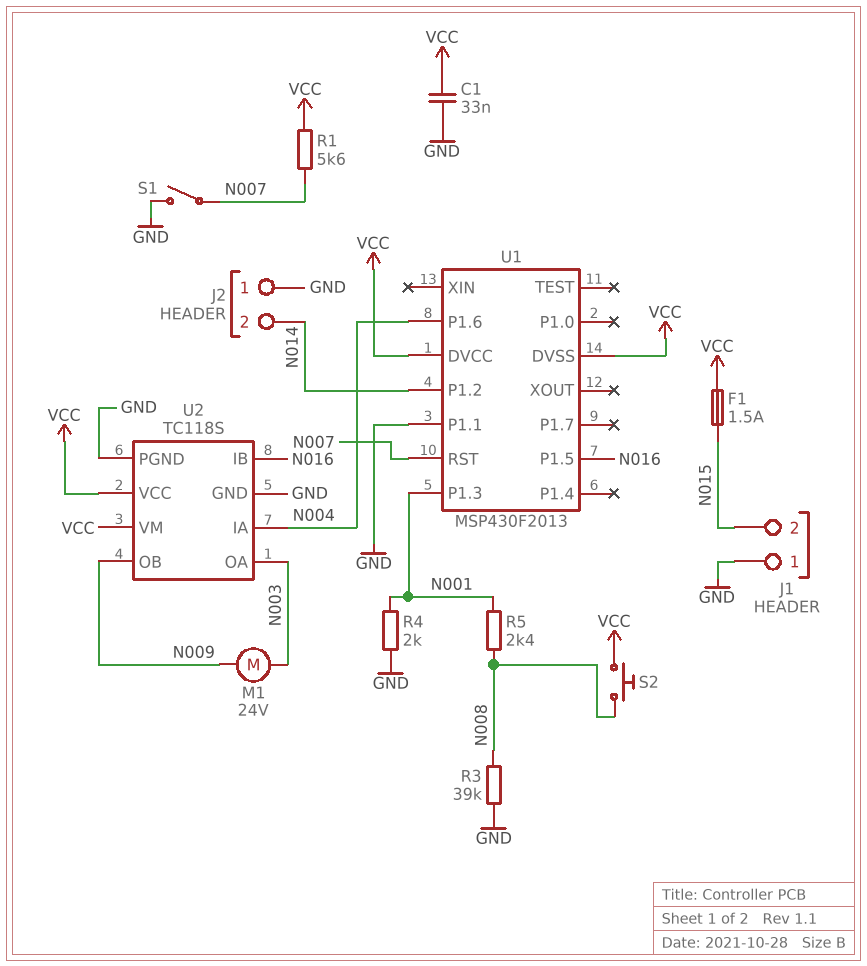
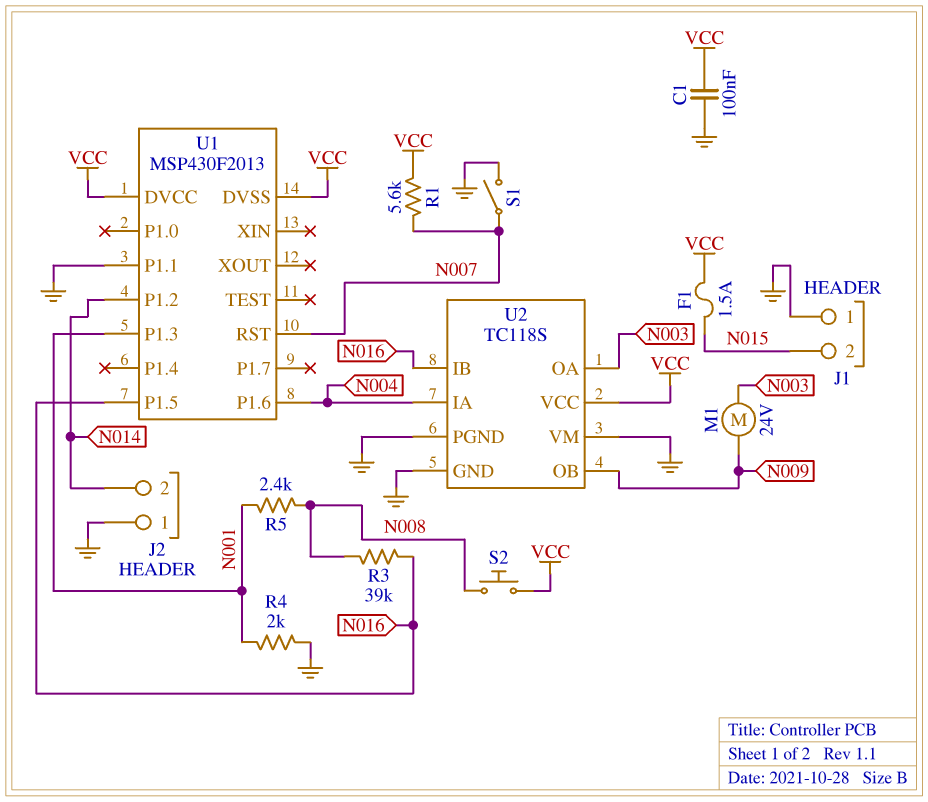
C1: 33nF (GND, VCC) -> 100nF (GND, VCC)
R3: 39k (GND, N008) -> 39k (N008, N016)
U2 pin VM: VCC -> GND

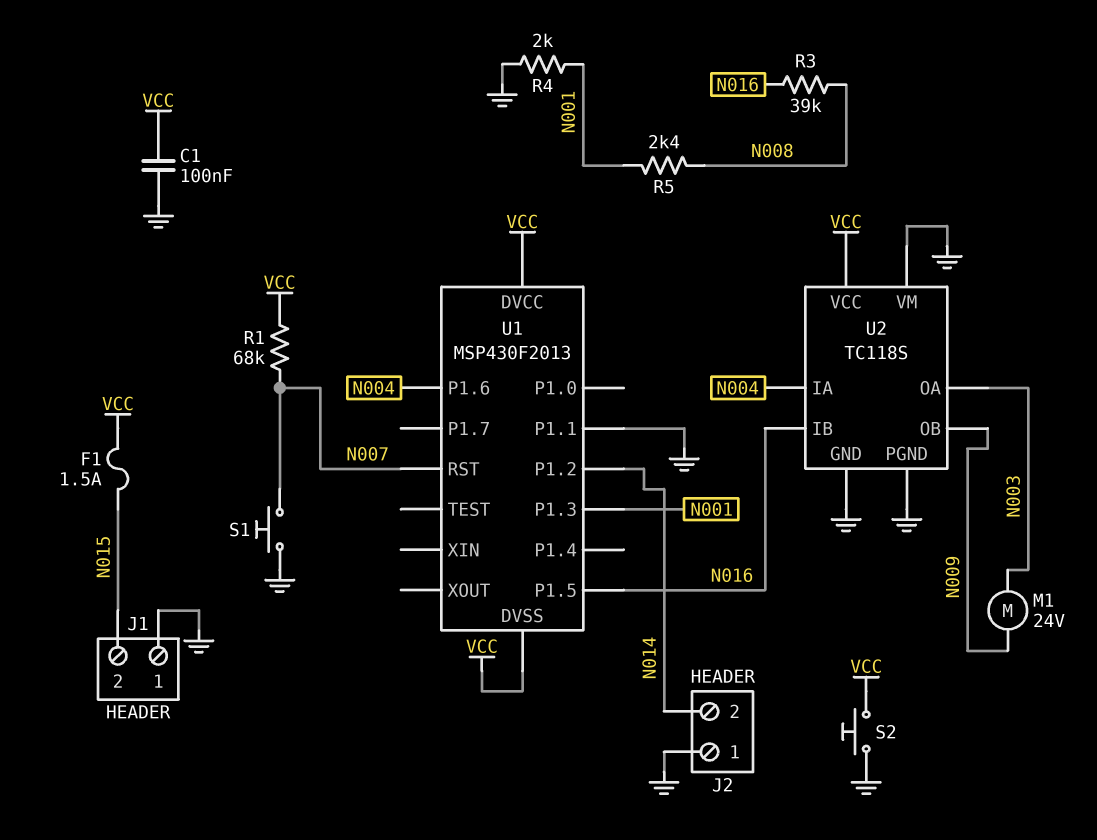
R1: 5.6k (N007, VCC) -> 68k (N007, VCC)
S1: switch (GND, N007) -> button (GND, N007)
S2: button (N008, VCC) -> button (GND, VCC)

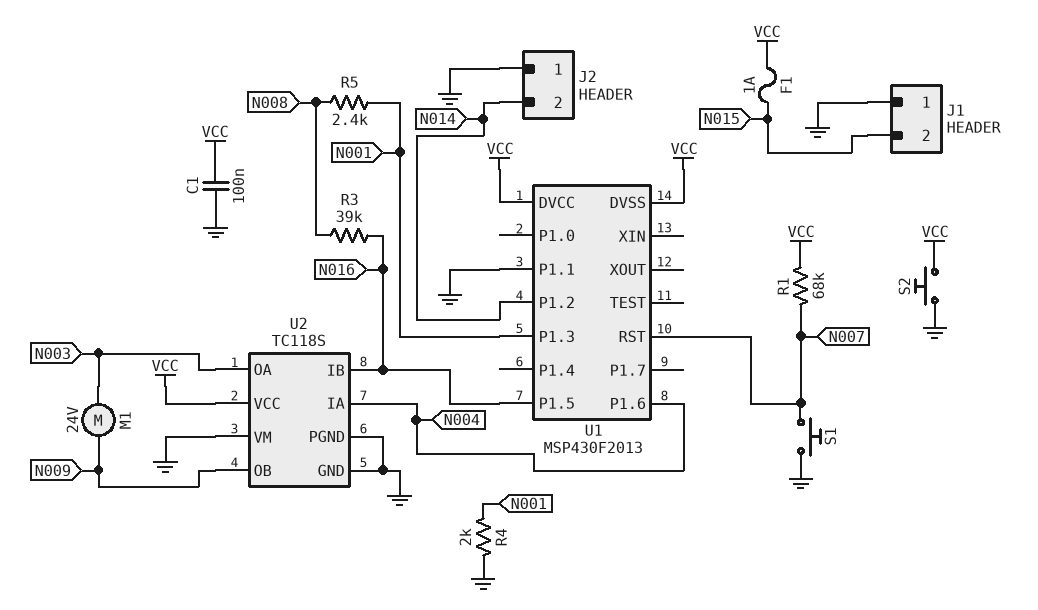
F1: 1.5A (N015, VCC) -> 1A (N015, VCC)

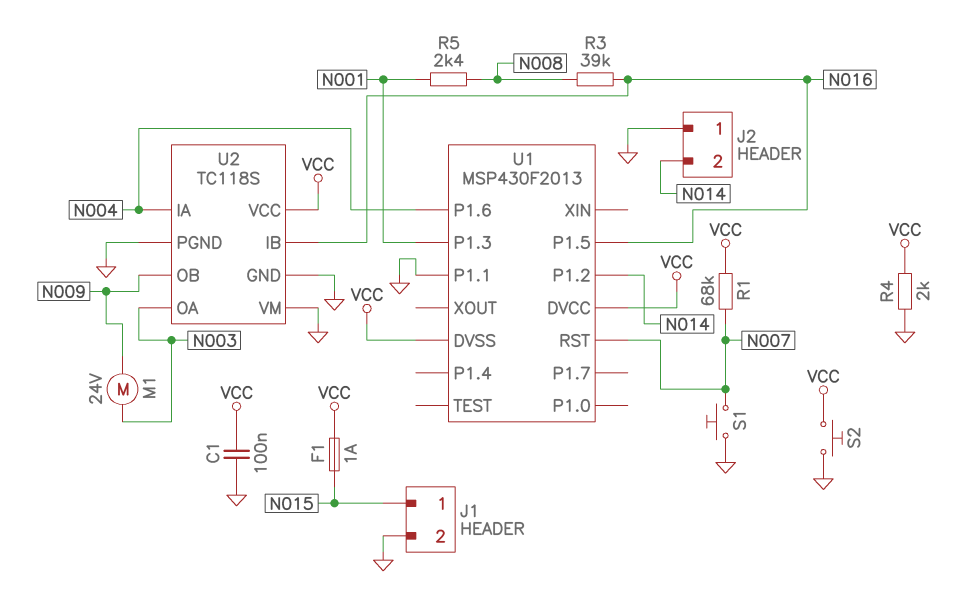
J1 pin 1: GND -> N015
J1 pin 2: N015 -> GND
R4: 2k (GND, N001) -> 2k (GND, VCC)

